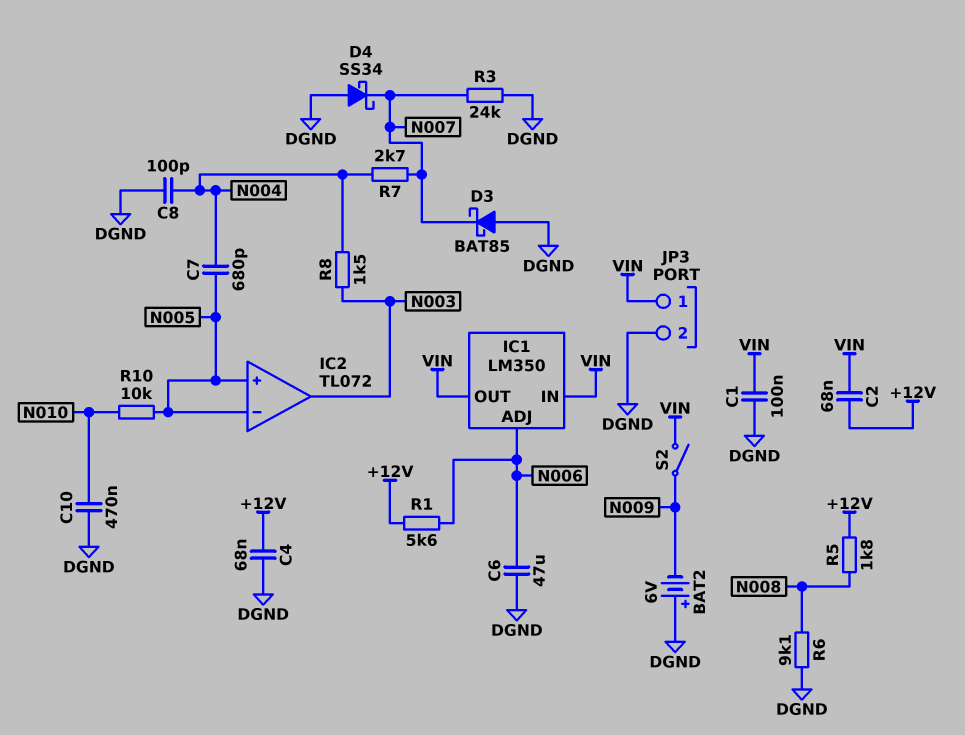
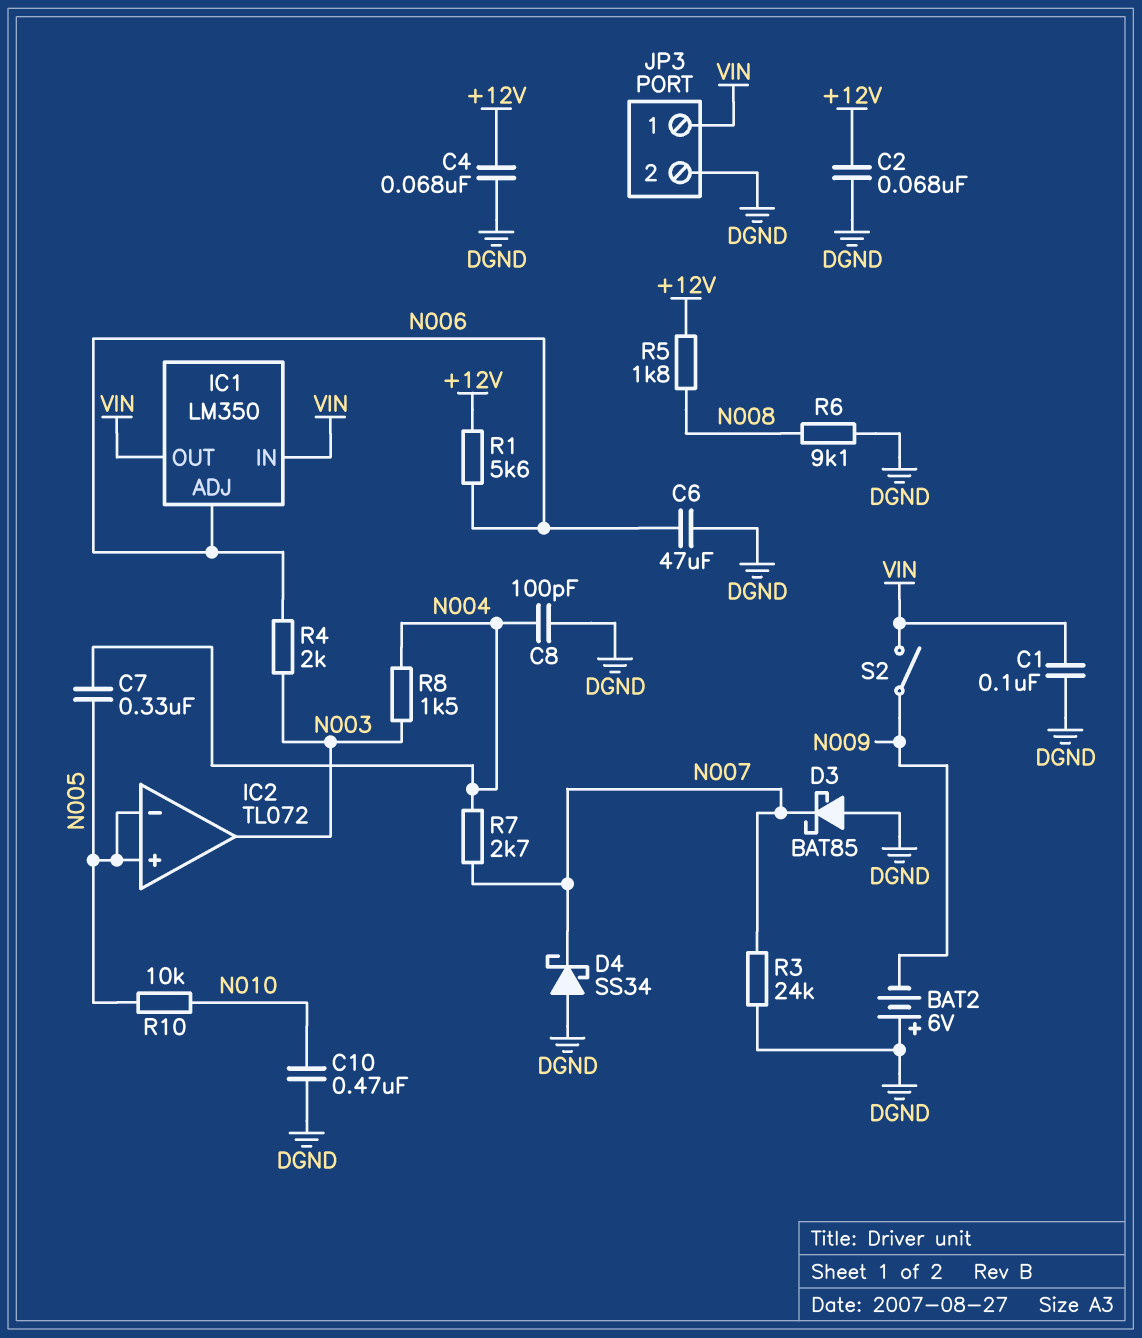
C2: 68nF (+12V, VIN) -> 68nF (+12V, DGND)
C7: 680pF (N004, N005) -> 330nF (N004, N005)
R4: none -> 2k (N003, N006)

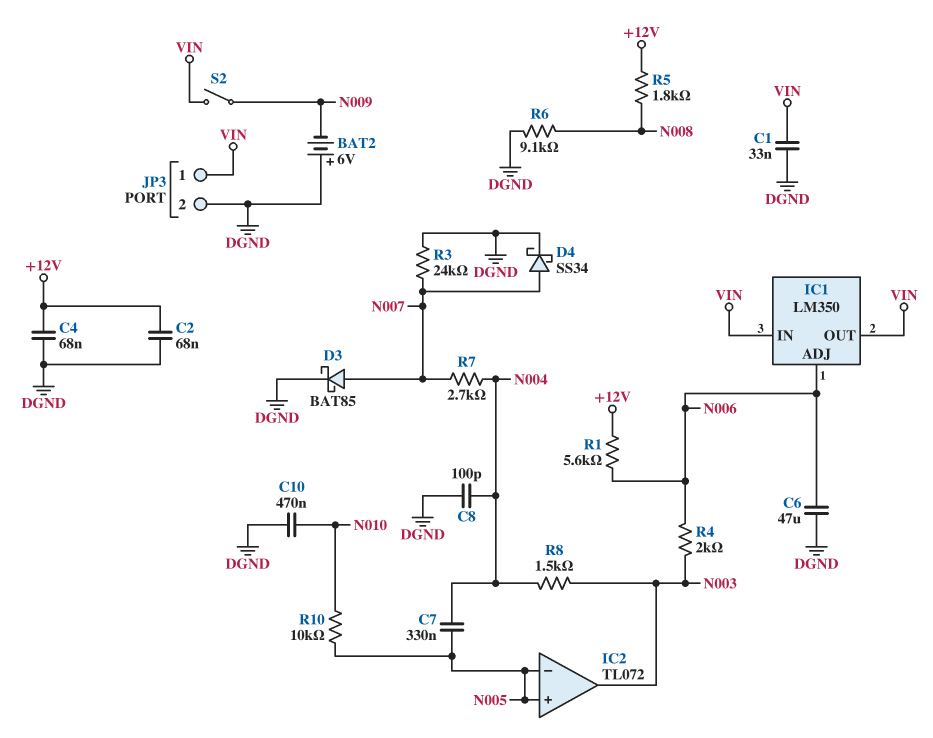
C1: 100nF (DGND, VIN) -> 33nF (DGND, VIN)
D3: schottky BAT85 (A DGND, K N007) -> schottky BAT85 (A N007, K DGND)
D4: schottky SS34 (A DGND, K N007) -> schottky SS34 (A N007, K DGND)

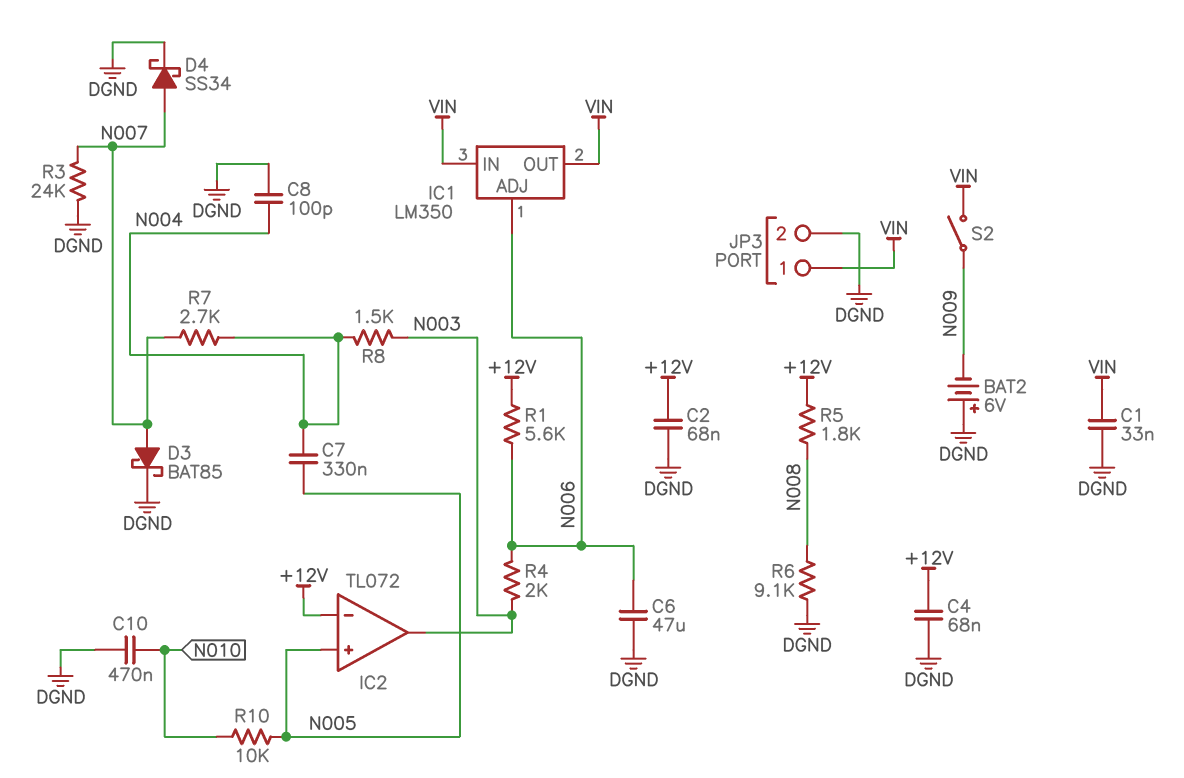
IC2 pin in-: N005 -> +12V

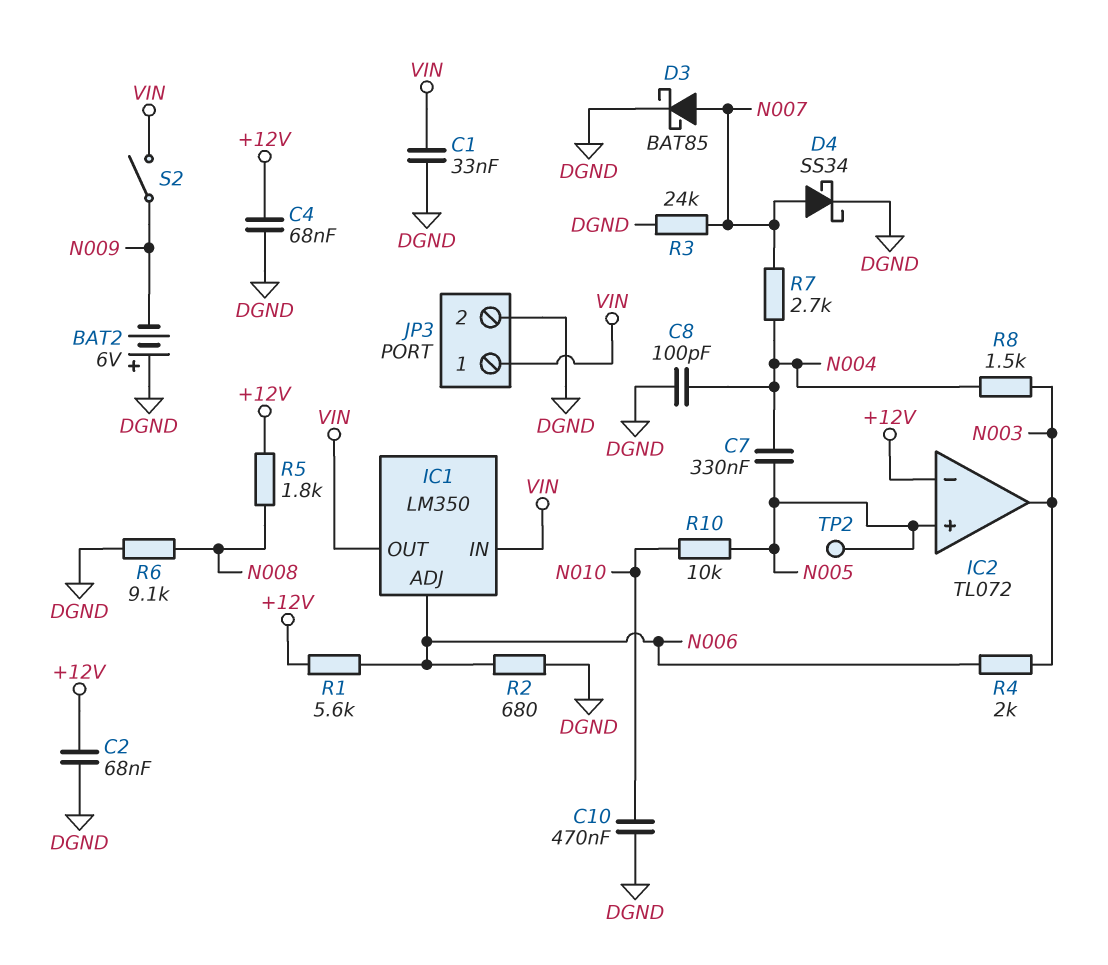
C6: 47uF (DGND, N006) -> none
R2: none -> 680 (DGND, N006)
TP2: none -> test point (N005)

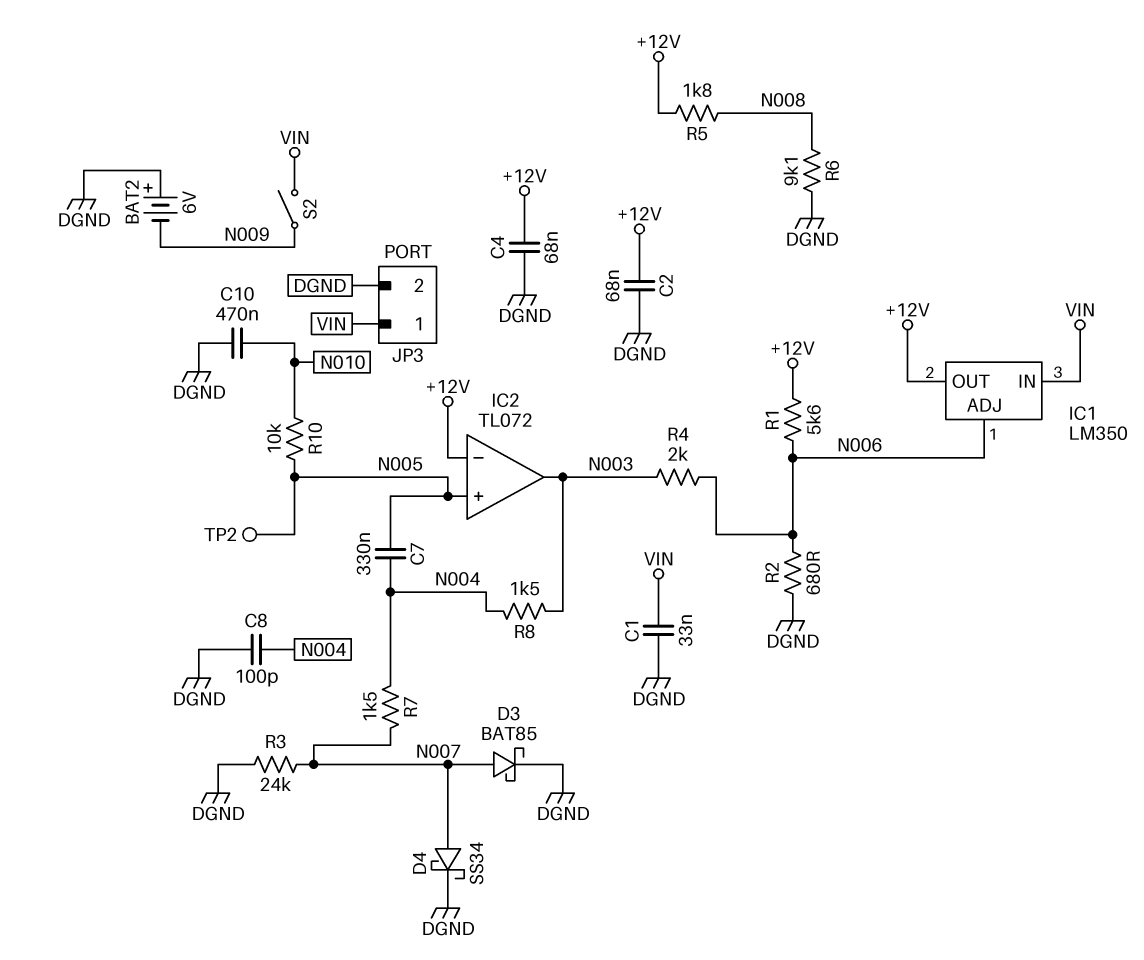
IC1 pin OUT: VIN -> +12V
R7: 2.7k (N004, N007) -> 1.5k (N004, N007)

